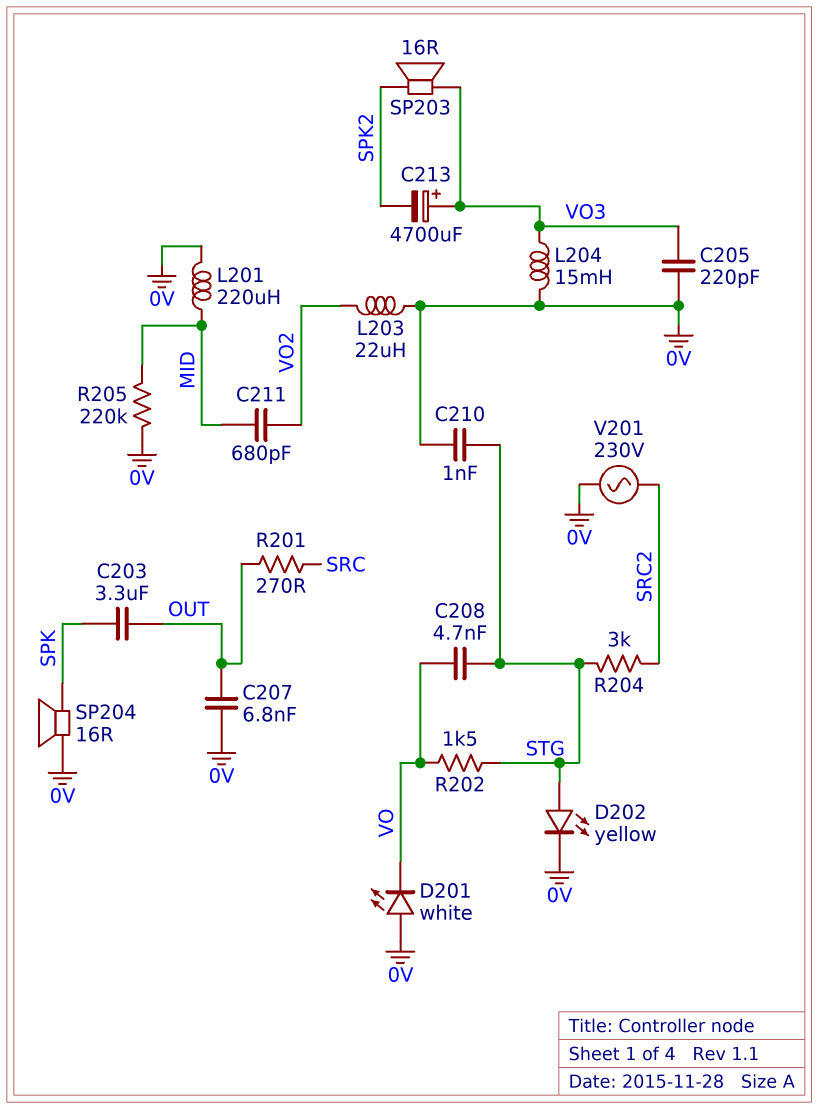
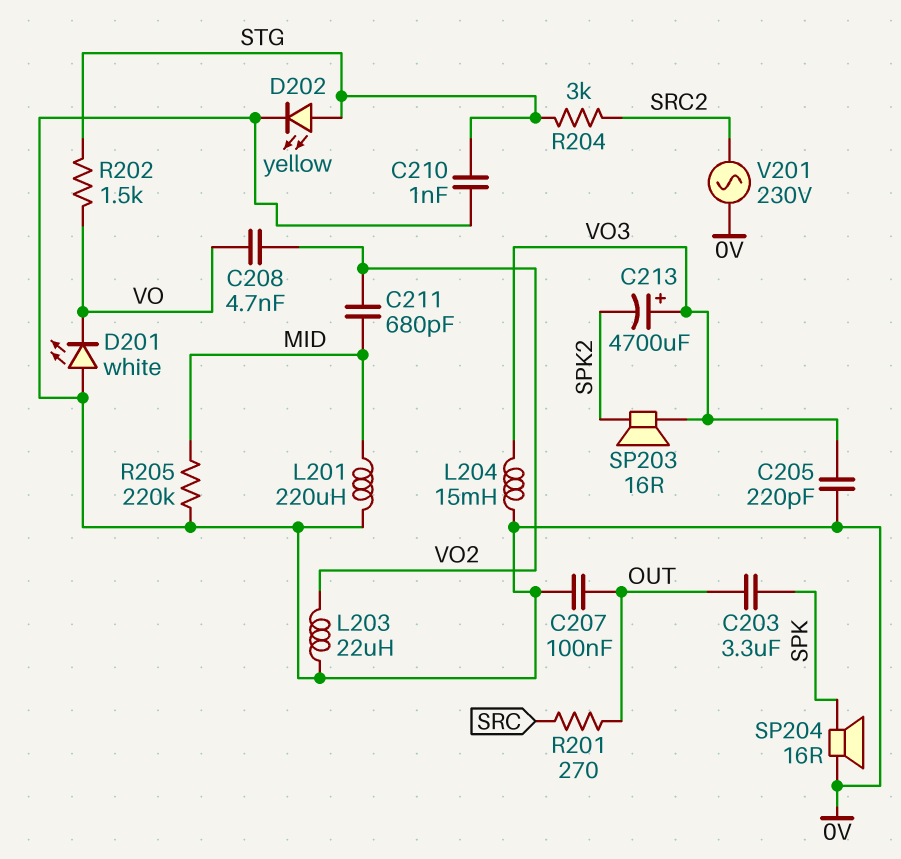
C207: 6.8nF (0V, OUT) -> 100nF (0V, OUT)
C208: 4.7nF (STG, VO) -> 4.7nF (VO, VO2)

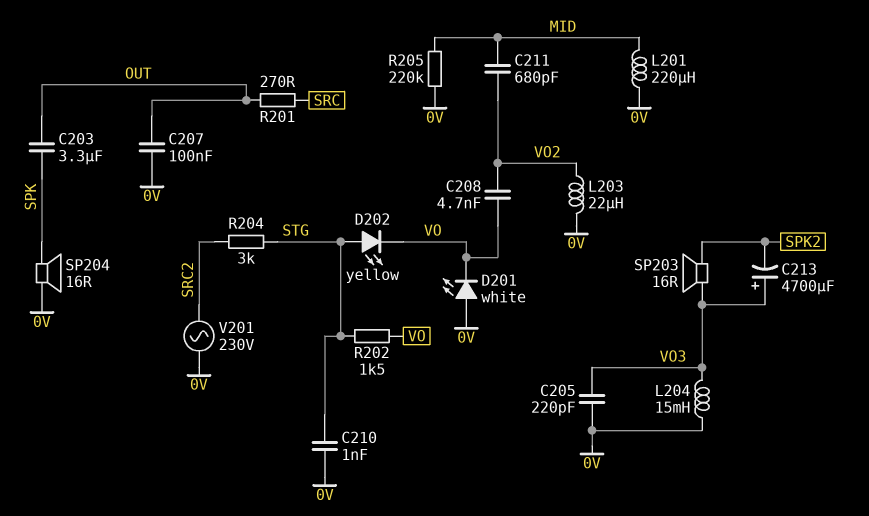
D202: LED yellow (A STG, K 0V) -> LED yellow (A STG, K VO)

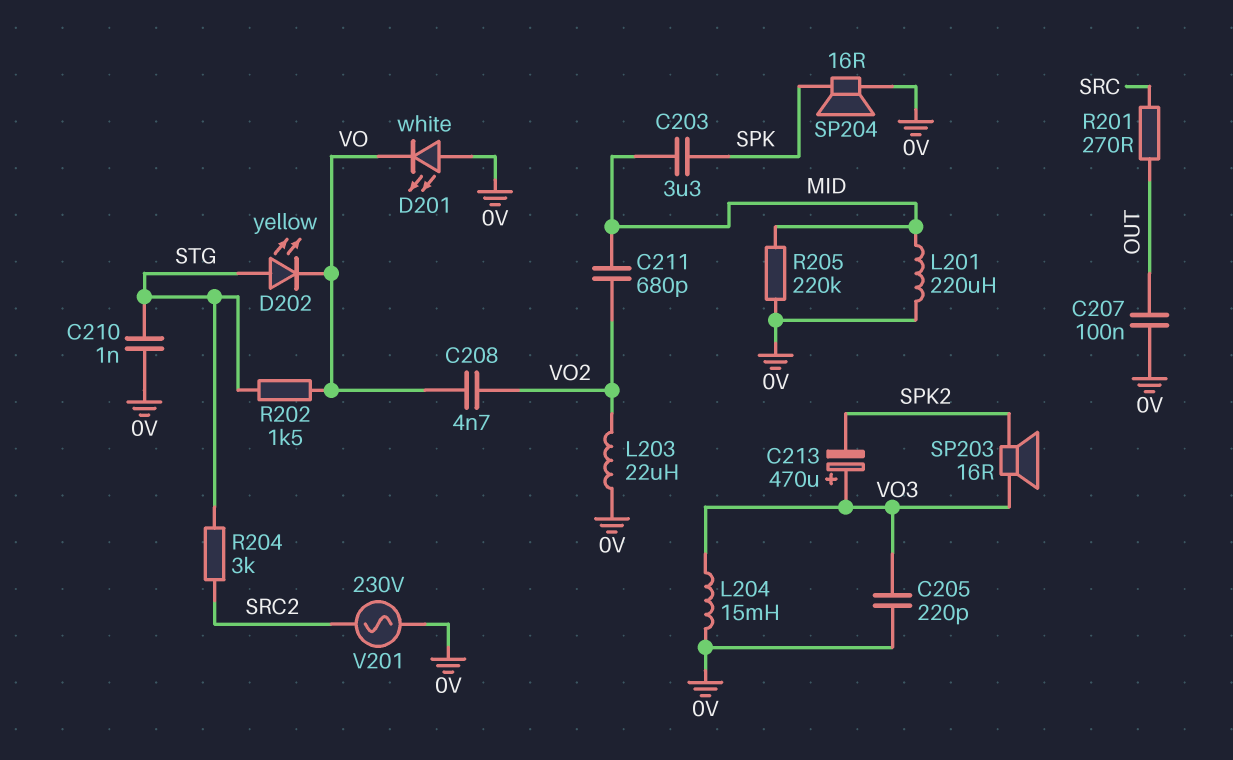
C203: 3.3uF (OUT, SPK) -> 3.3uF (MID, SPK)
C213: 4700uF (plus VO3, minus SPK2) -> 470uF (plus VO3, minus SPK2)

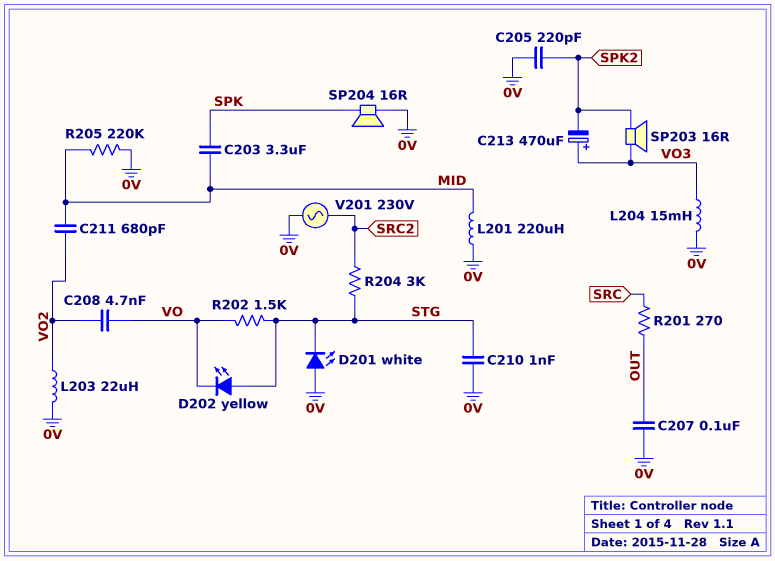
C205: 220pF (0V, VO3) -> 220pF (0V, SPK2)
D201: LED white (A 0V, K VO) -> LED white (A 0V, K STG)

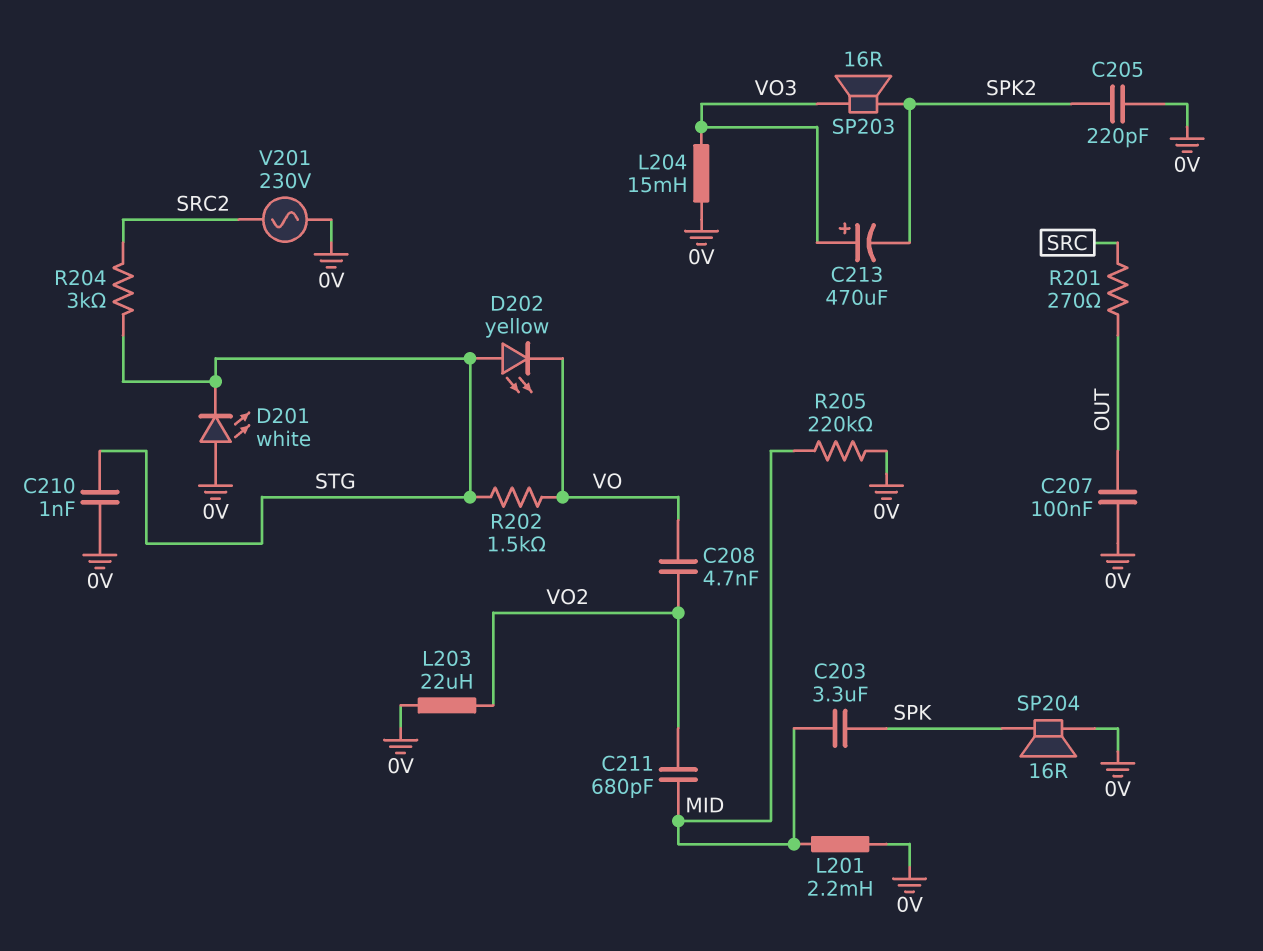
L201: 220uH (0V, MID) -> 2.2mH (0V, MID)

